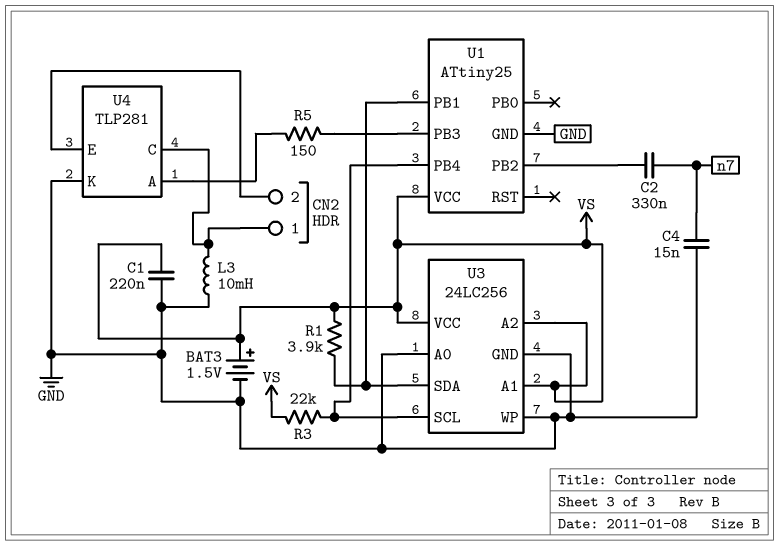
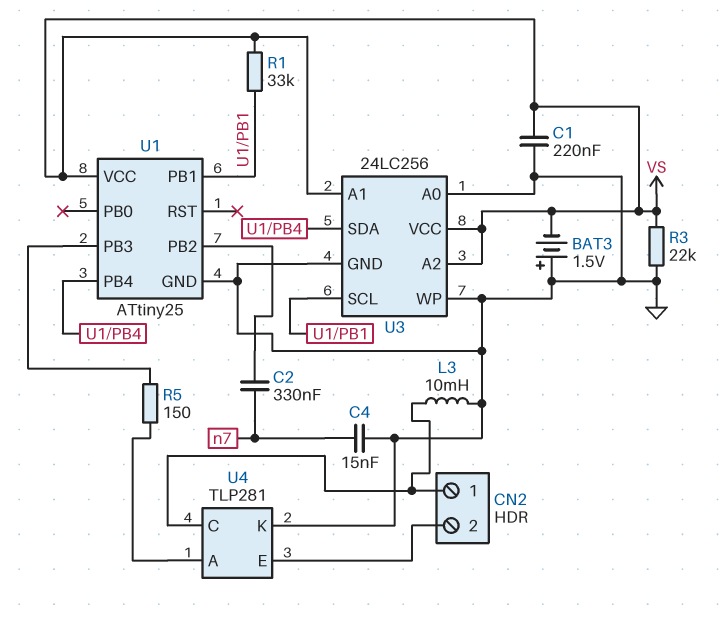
BAT3: 1.5V (plus VS, minus GND) -> 1.5V (plus GND, minus VS)
R1: 3.9k (U1/PB1, VS) -> 33k (U1/PB1, VS)
R3: 22k (U1/PB4, VS) -> 22k (GND, VS)
U3 pin SCL: U1/PB4 -> U1/PB1
U3 pin SDA: U1/PB1 -> U1/PB4

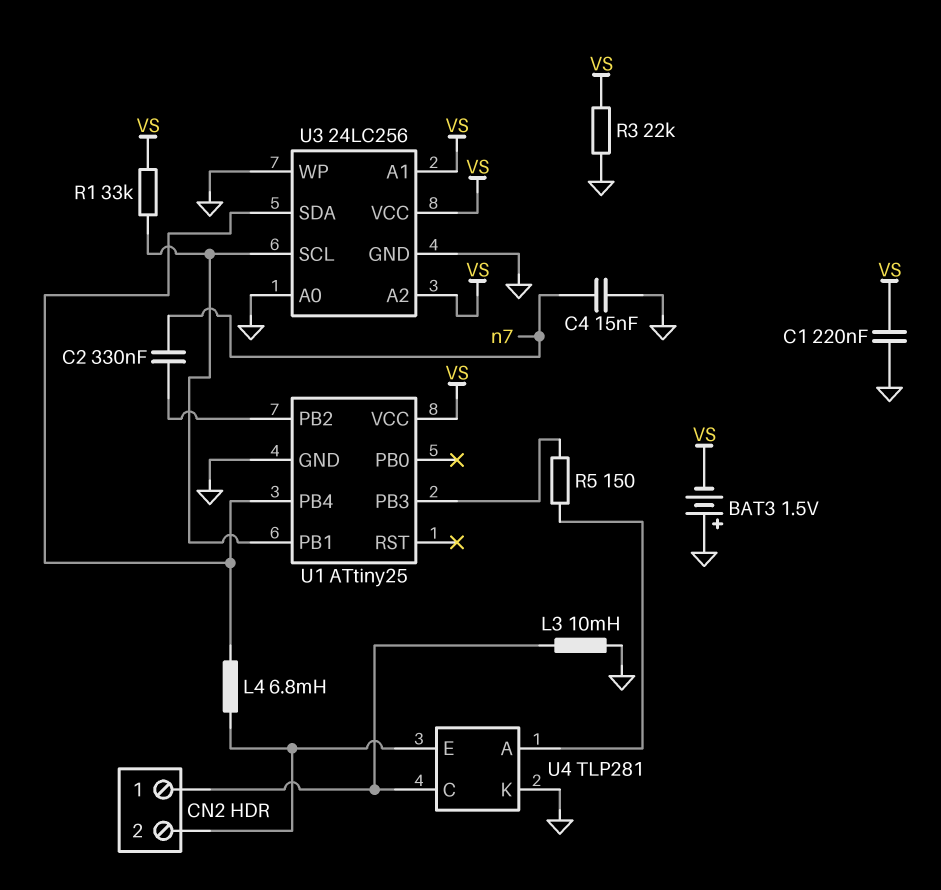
L4: none -> 6.8mH (CN2/2, U1/PB4)

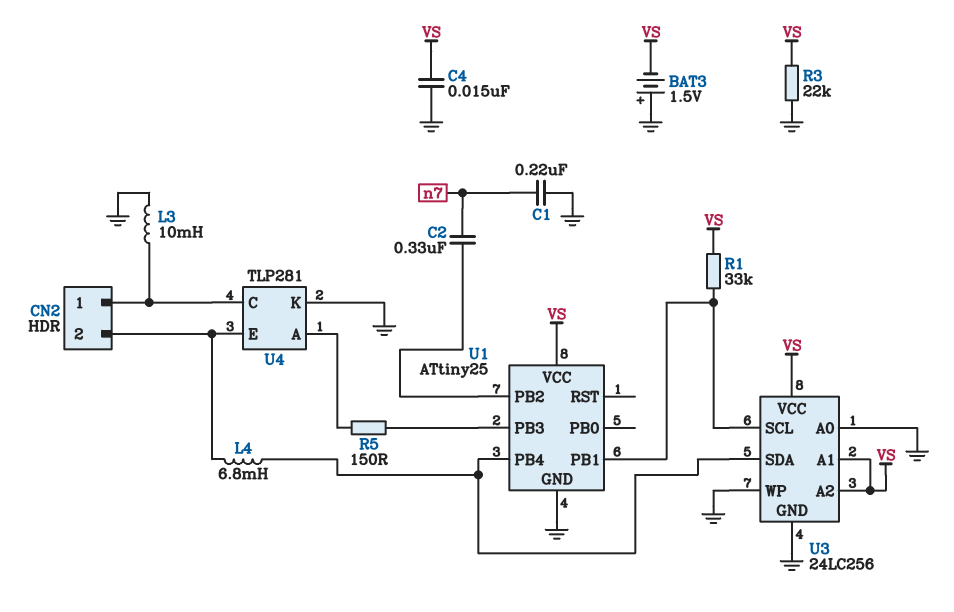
C1: 220nF (GND, VS) -> 220nF (GND, n7)
C4: 15nF (GND, n7) -> 15nF (GND, VS)

